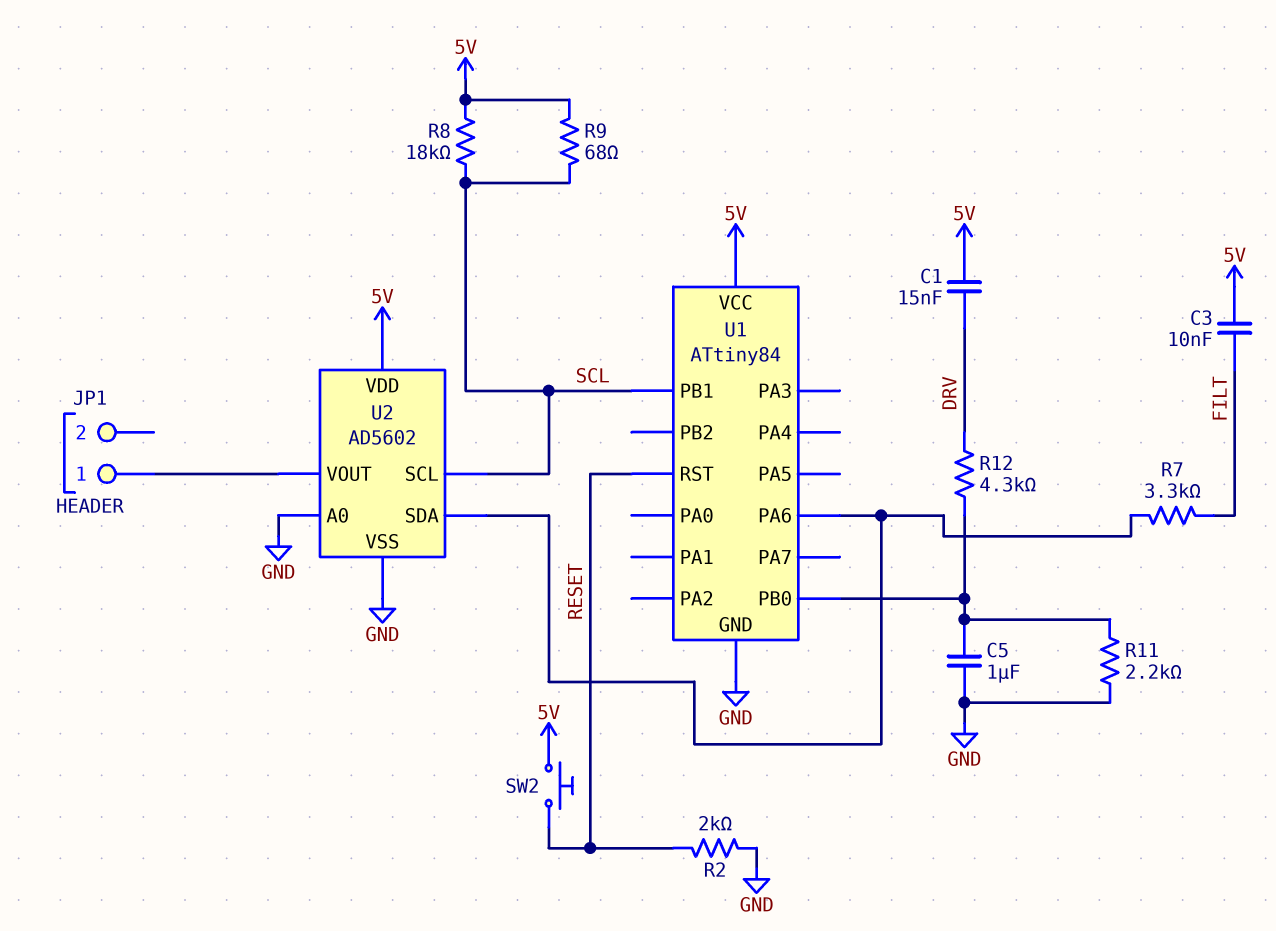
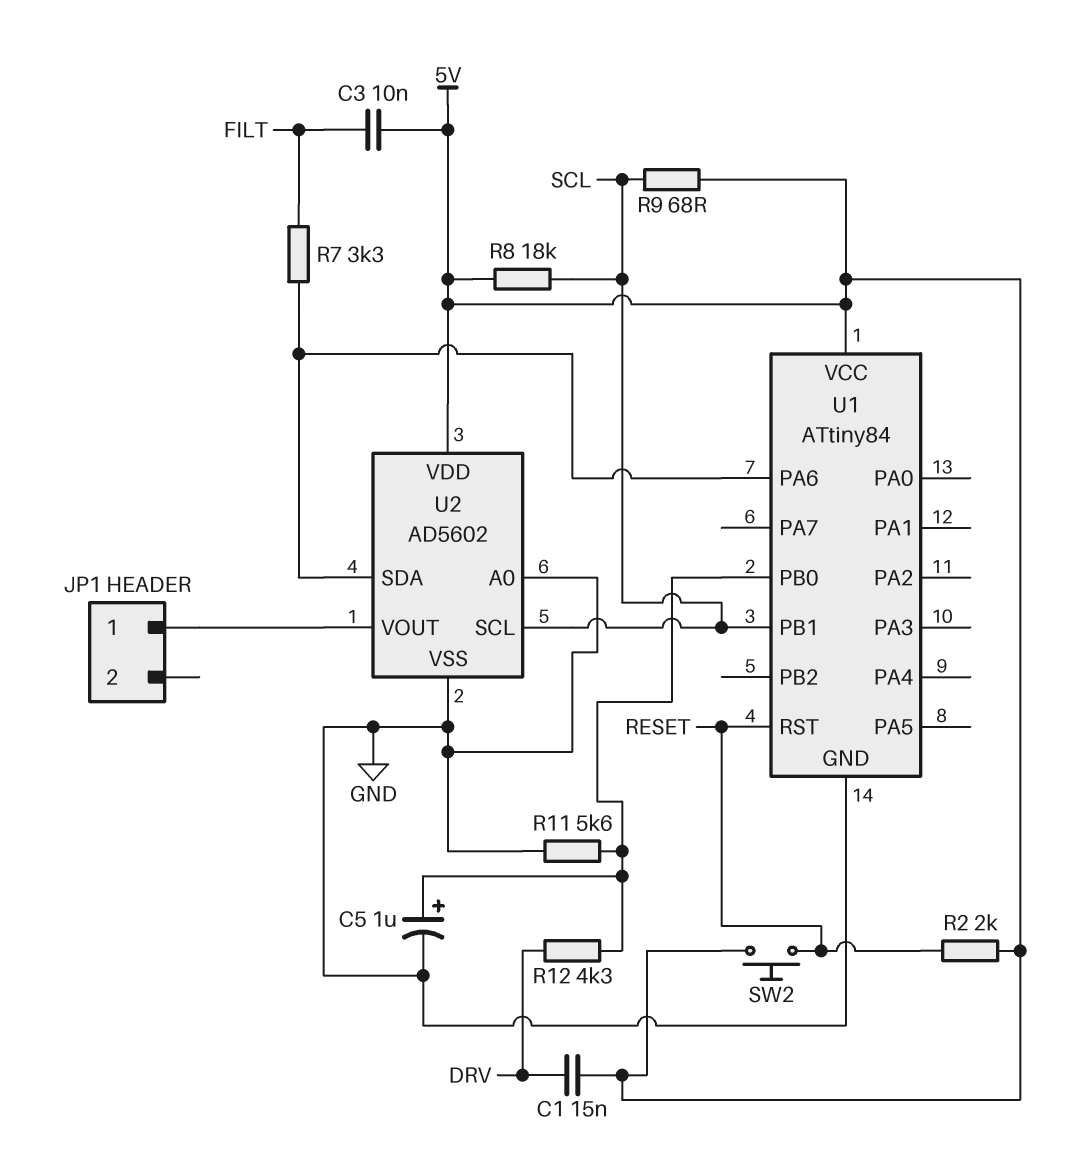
C5: 1uF (GND, U1/PB0) -> 1uF (plus U1/PB0, minus GND)
R2: 2k (GND, RESET) -> 2k (5V, RESET)
R11: 2.2k (GND, U1/PB0) -> 5.6k (GND, U1/PB0)

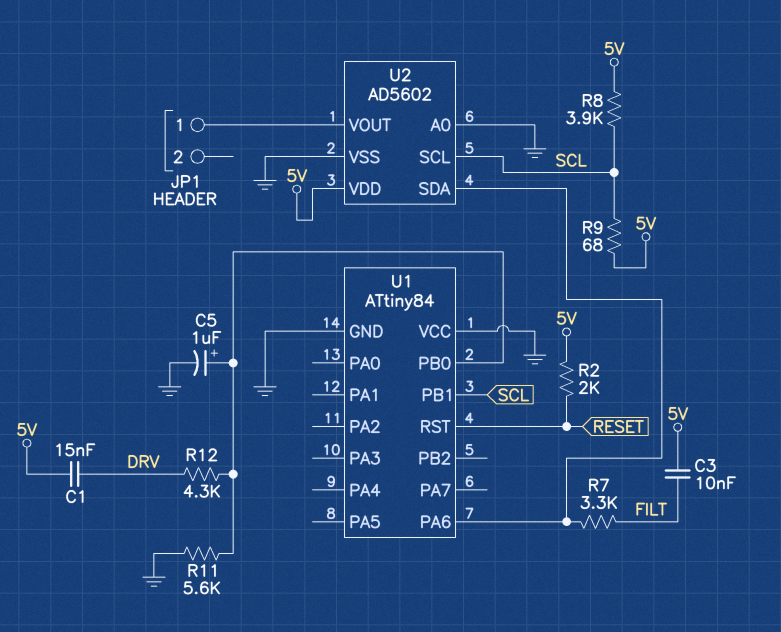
R8: 18k (5V, SCL) -> 3.9k (5V, SCL)
SW2: button (5V, RESET) -> none
U1 pin VCC: 5V -> GND

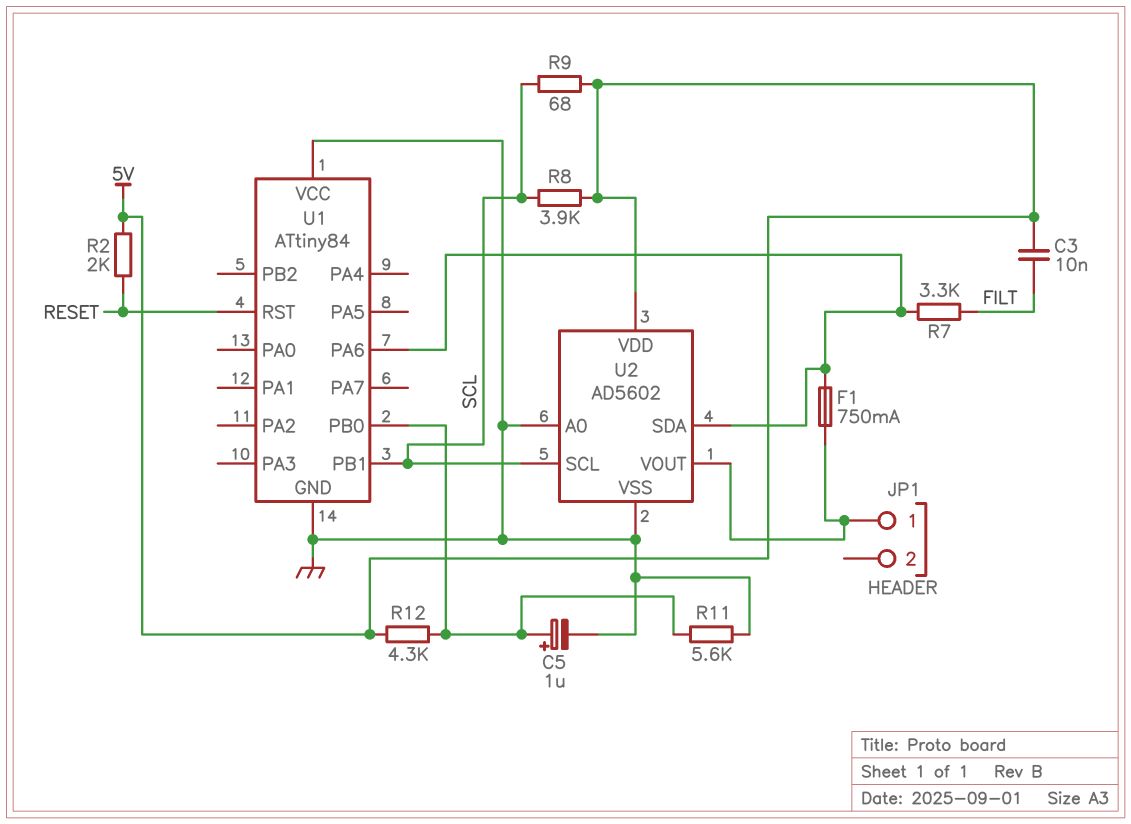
C1: 15nF (5V, DRV) -> none
F1: none -> 750mA (JP1/1, U1/PA6)
R12: 4.3k (DRV, U1/PB0) -> 4.3k (5V, U1/PB0)

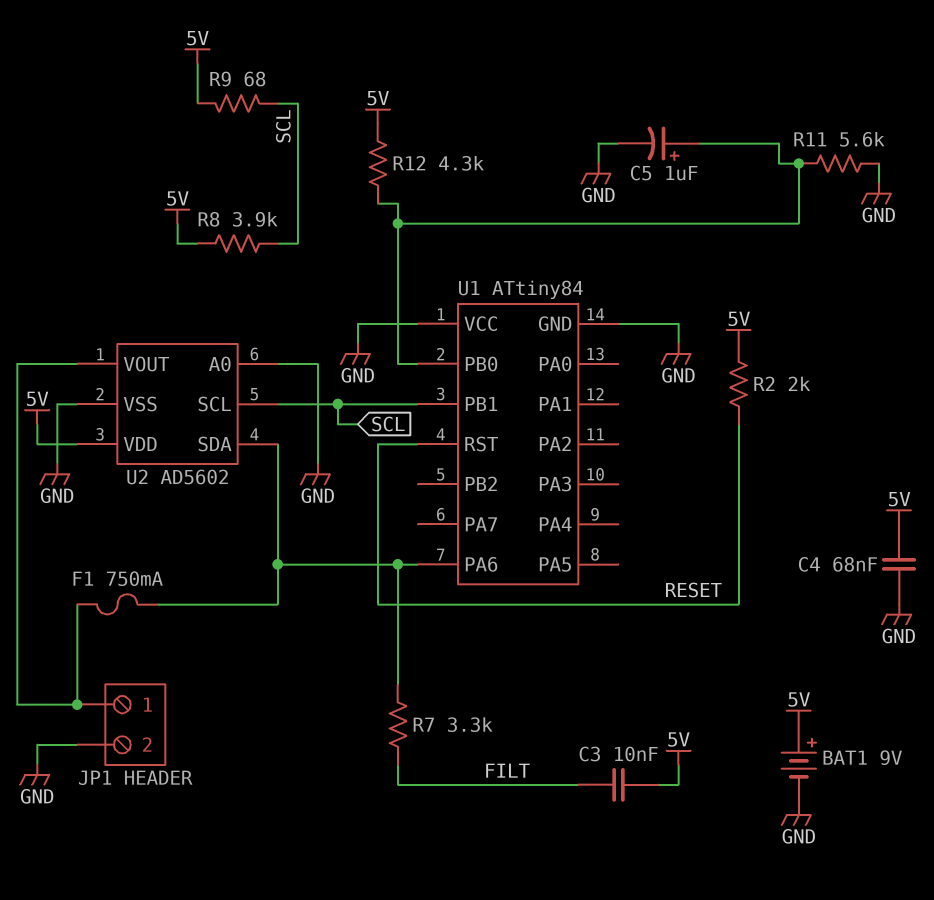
BAT1: none -> 9V (plus 5V, minus GND)
C4: none -> 68nF (5V, GND)
JP1 pin 2: none -> GND

